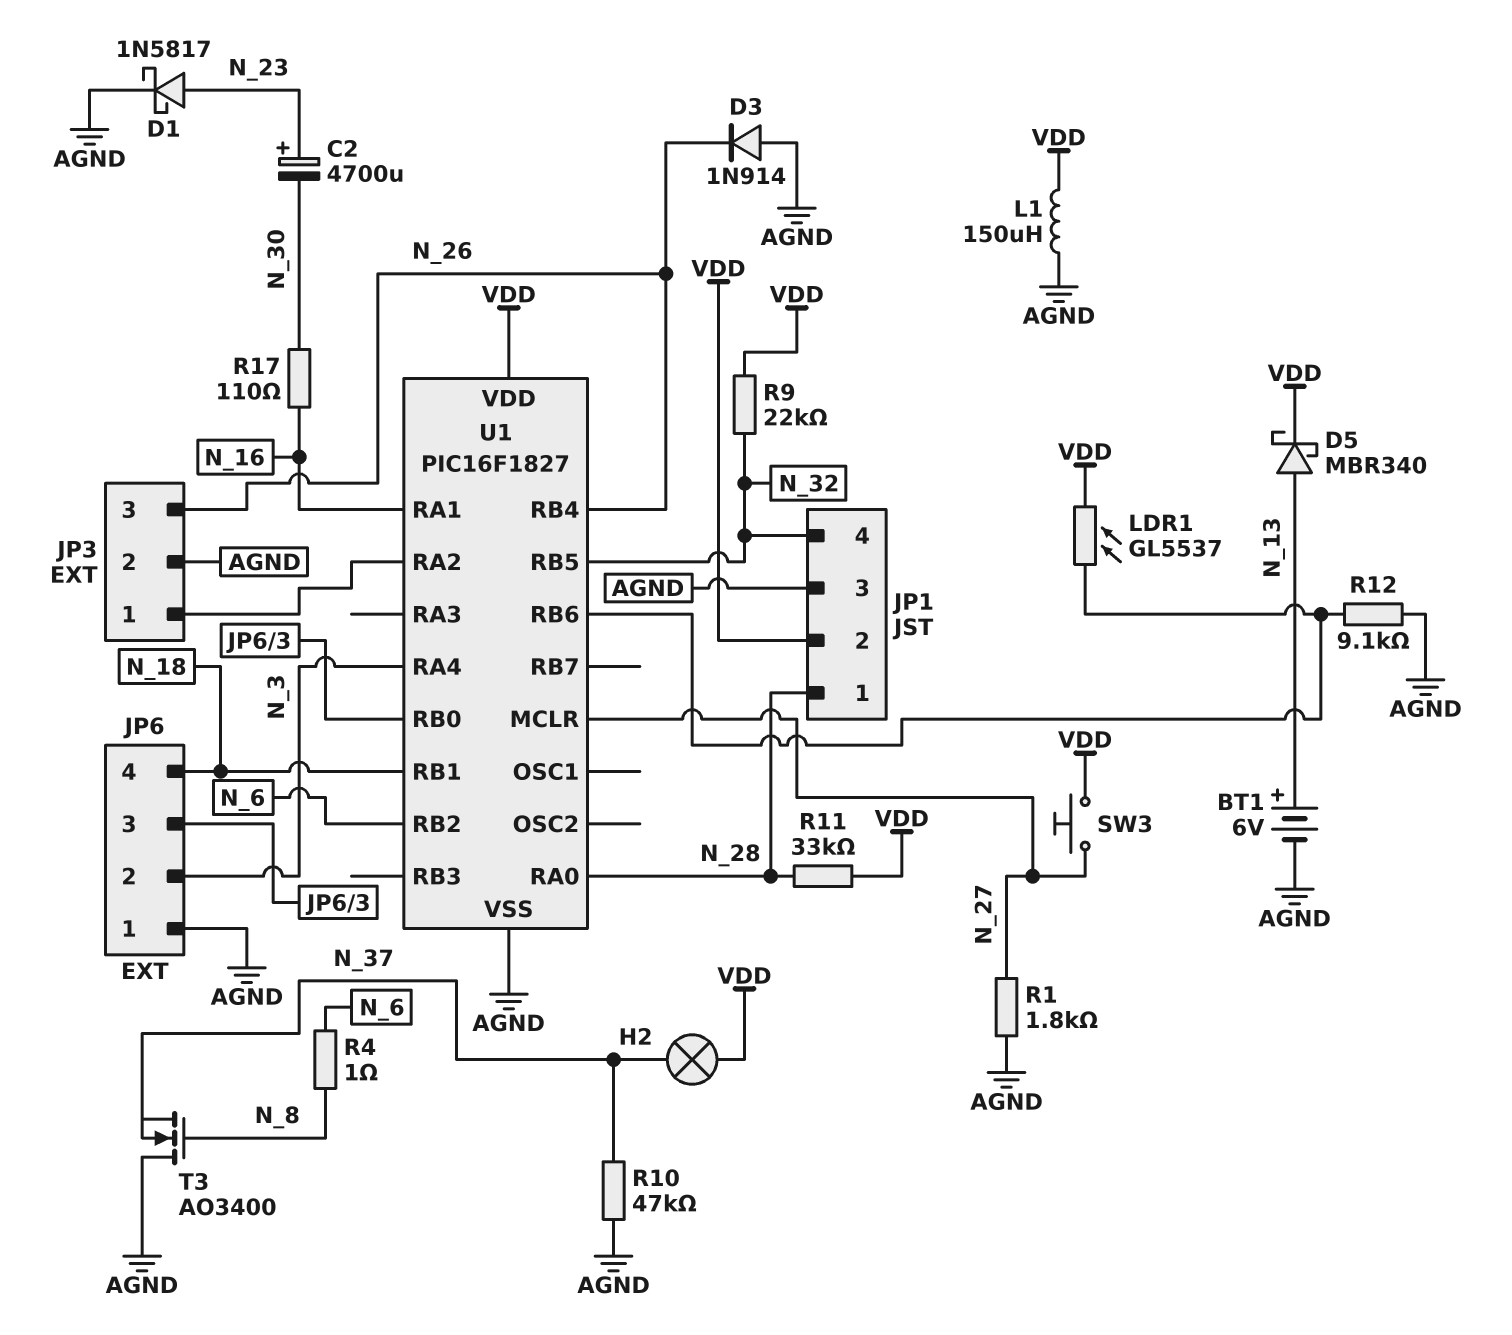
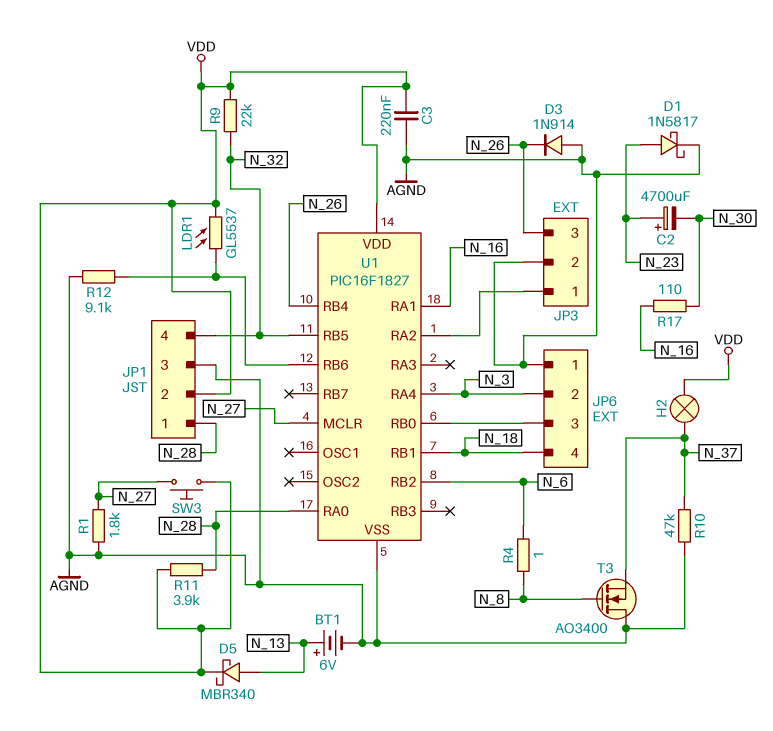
C3: none -> 220nF (AGND, VDD)
L1: 150uH (AGND, VDD) -> none
R11: 33k (N_28, VDD) -> 3.9k (N_28, VDD)

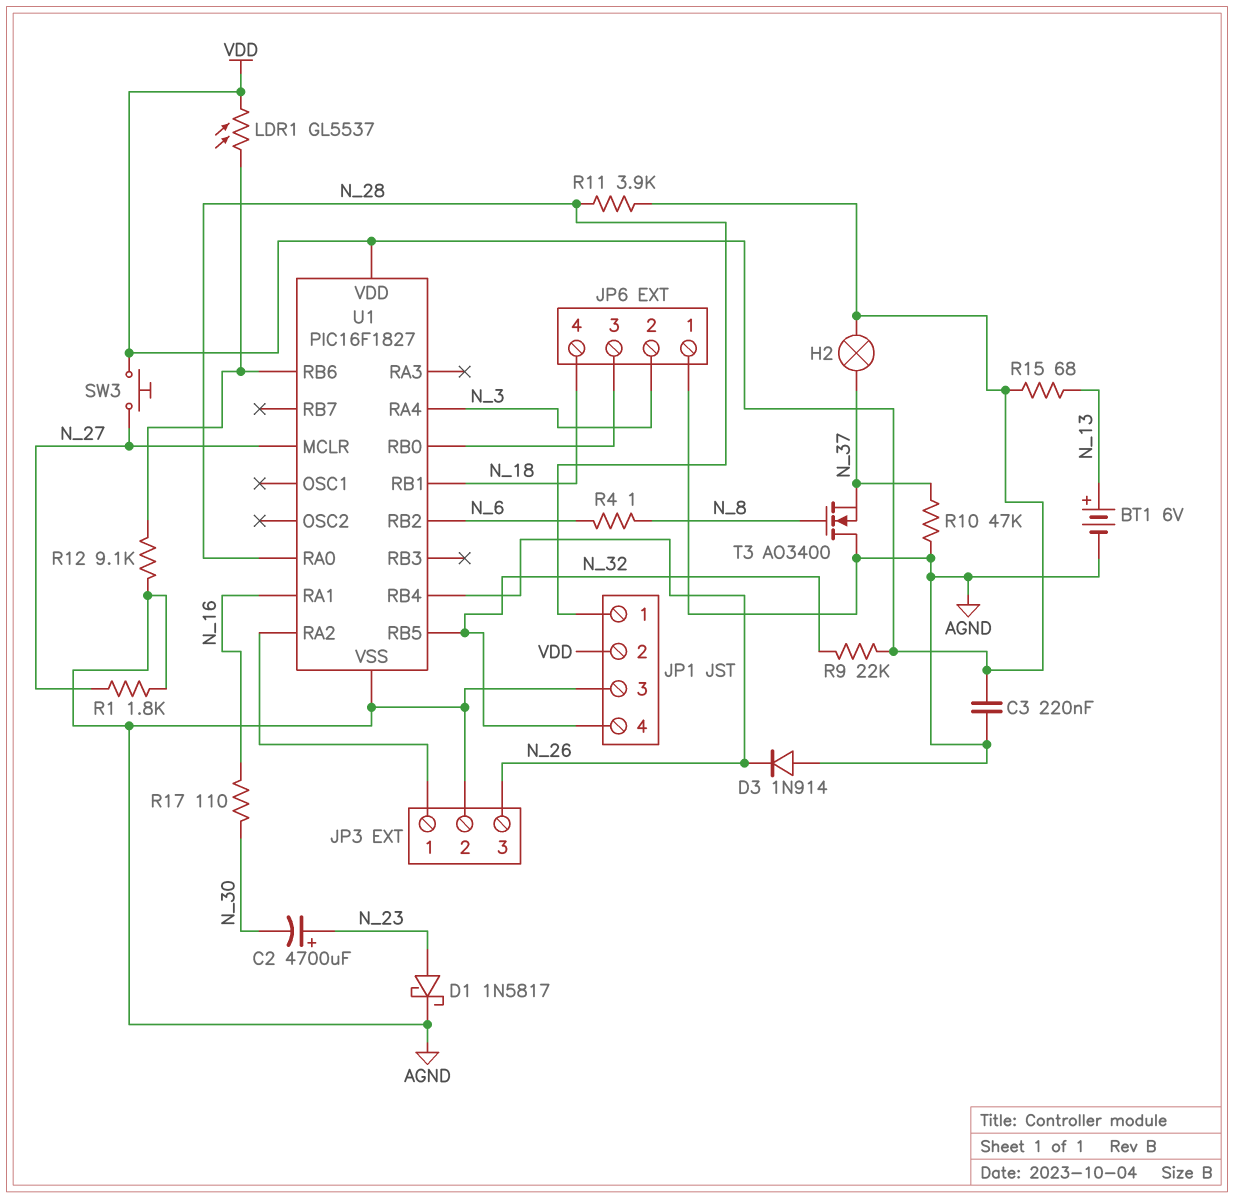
D5: schottky MBR340 (A N_13, K VDD) -> none
R15: none -> 68 (N_13, VDD)

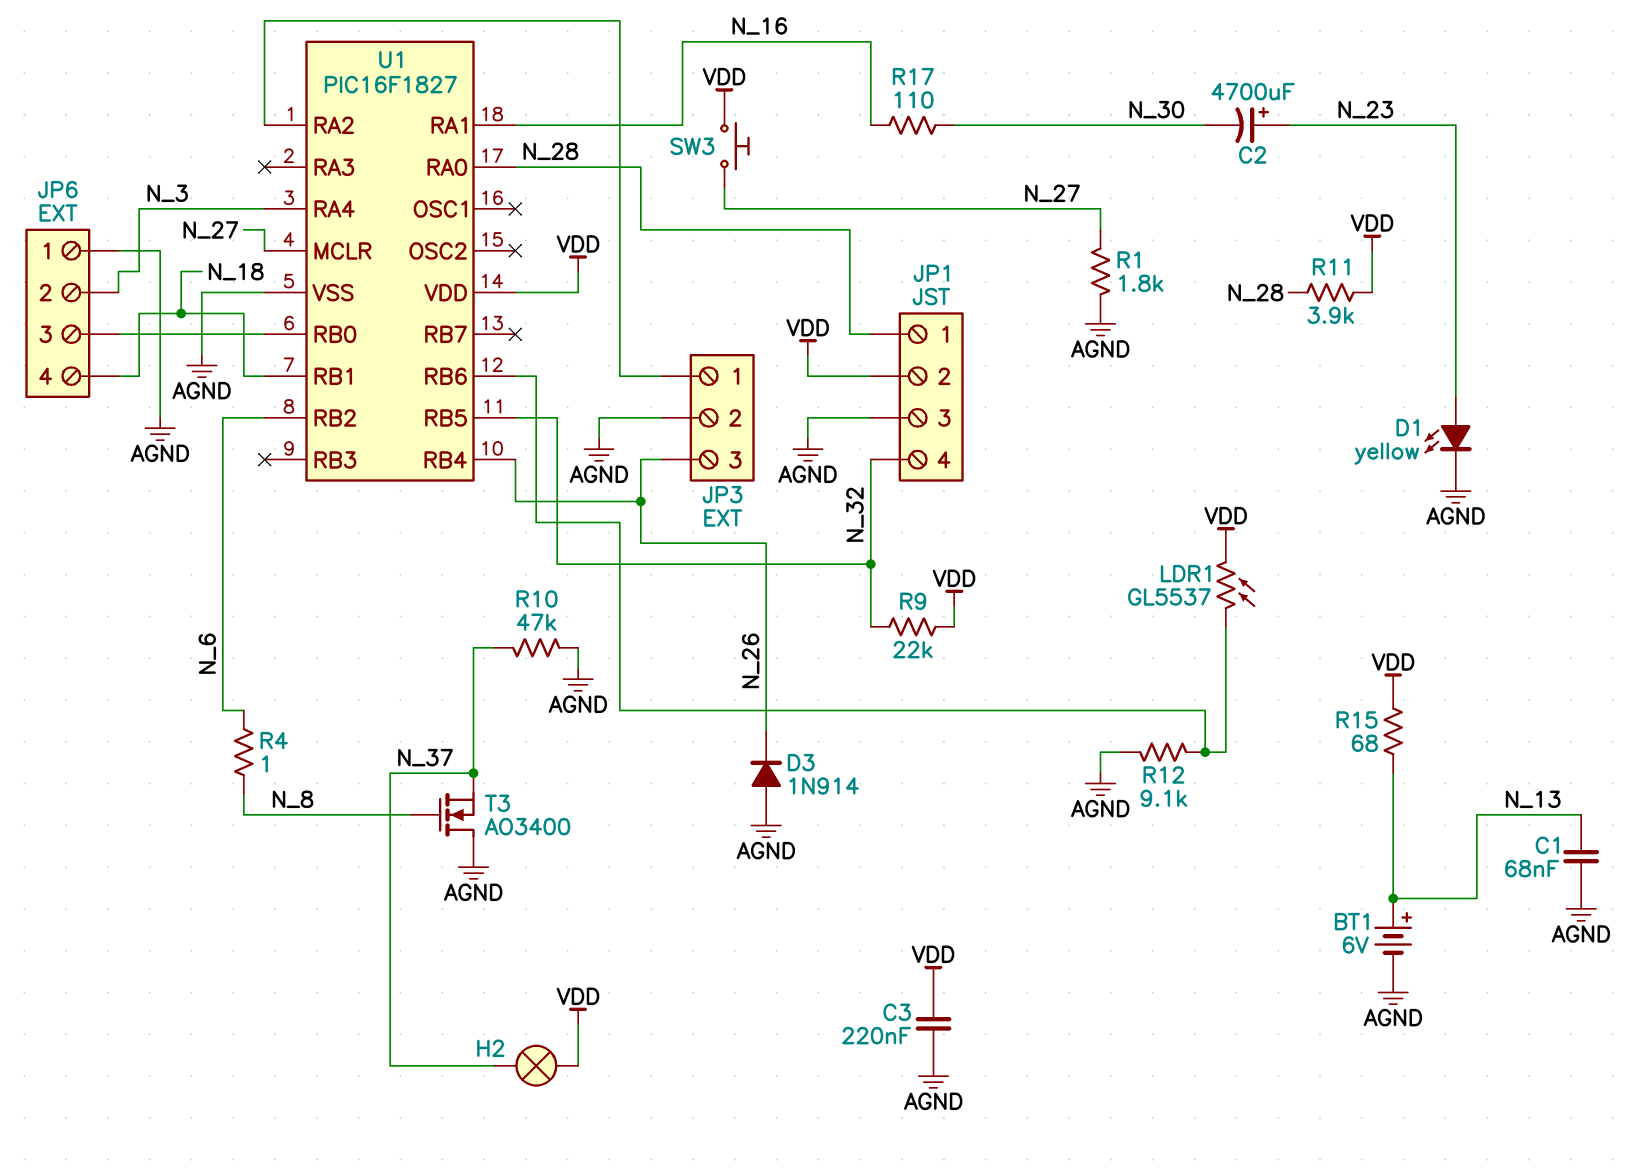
C1: none -> 68nF (AGND, N_13)
D1: schottky 1N5817 (A N_23, K AGND) -> LED yellow (A N_23, K AGND)

